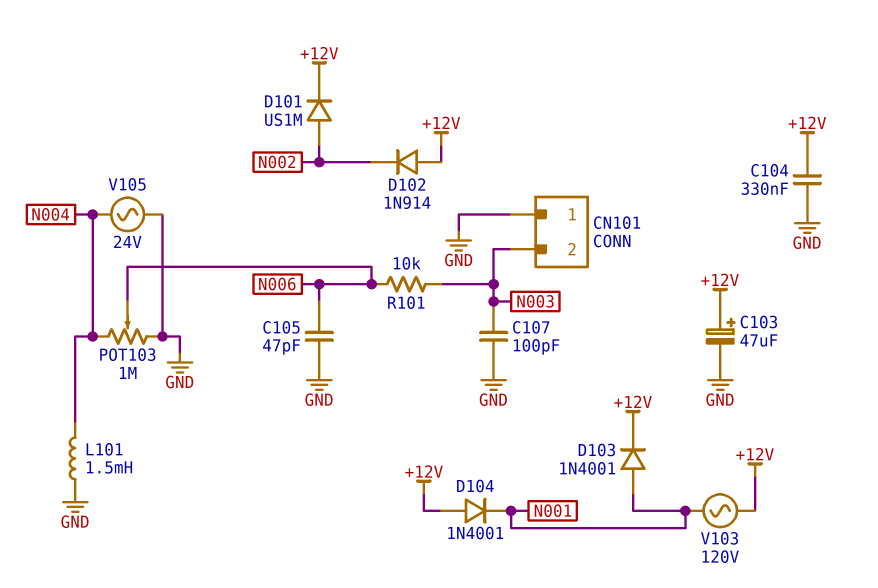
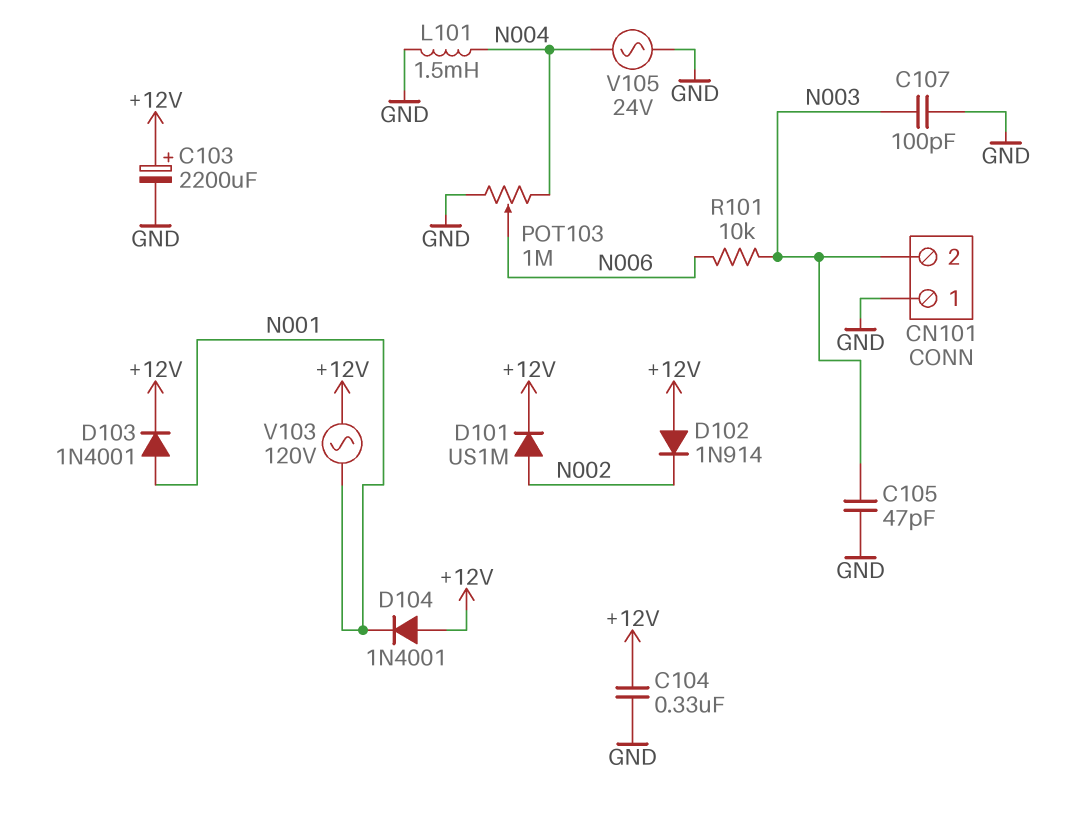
C103: 47uF (plus +12V, minus GND) -> 2200uF (plus +12V, minus GND)
C105: 47pF (GND, N006) -> 47pF (GND, N003)

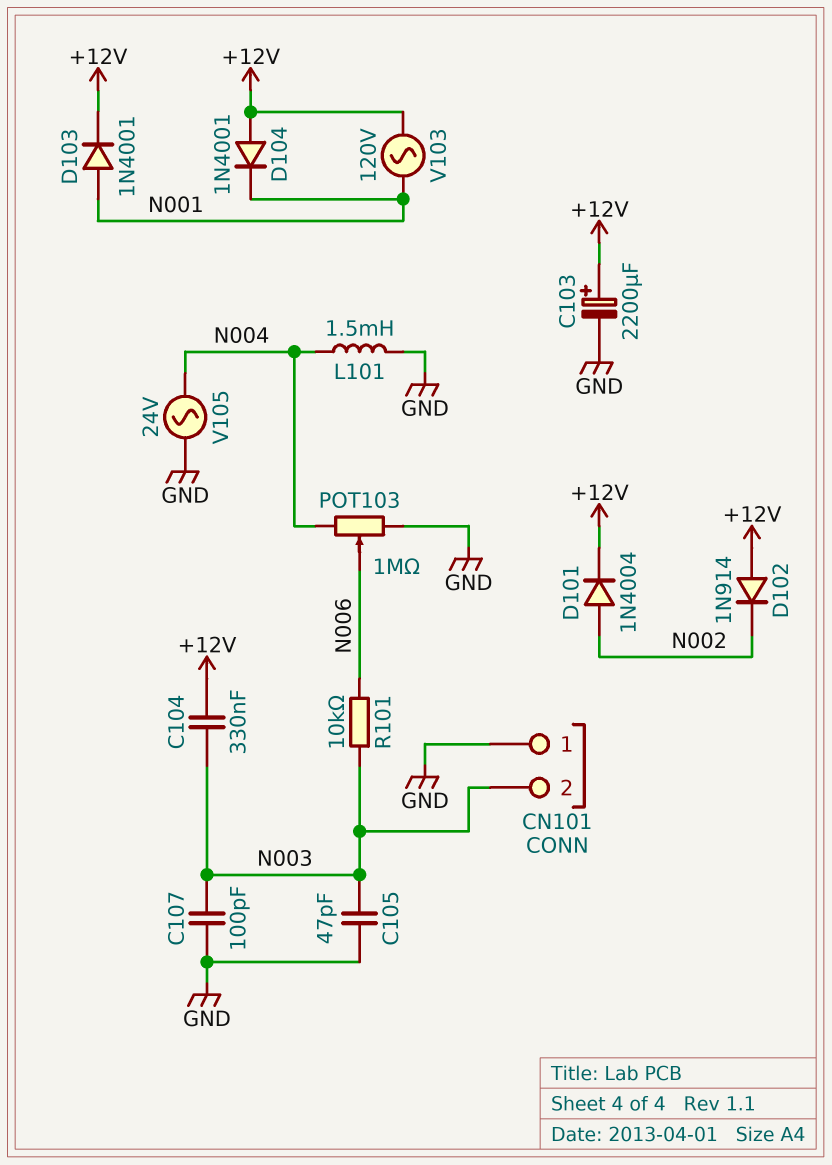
C104: 330nF (+12V, GND) -> 330nF (+12V, N003)
D101: diode US1M (A N002, K +12V) -> diode 1N4004 (A N002, K +12V)

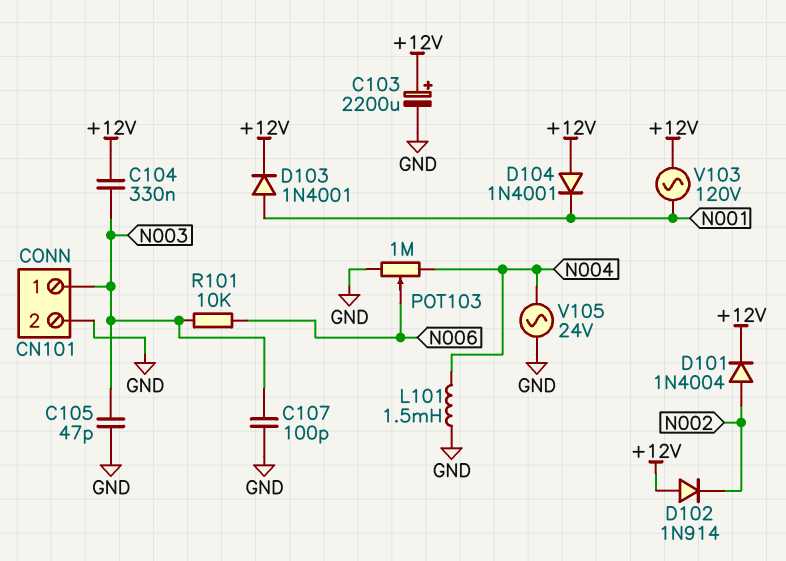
CN101 pin 1: GND -> N003
CN101 pin 2: N003 -> GND

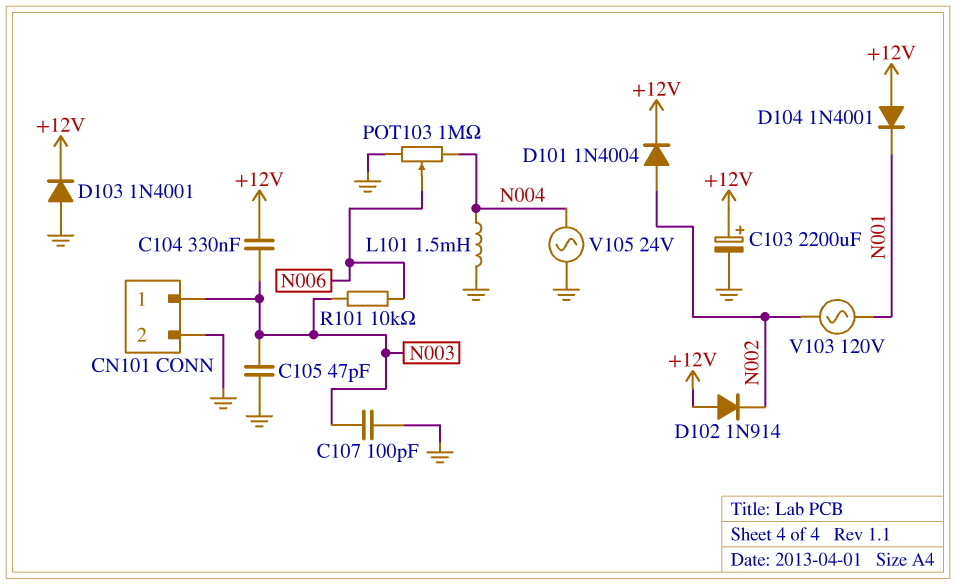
D103: diode 1N4001 (A N001, K +12V) -> diode 1N4001 (A GND, K +12V)
V103: AC 120V (+12V, N001) -> AC 120V (N001, N002)

